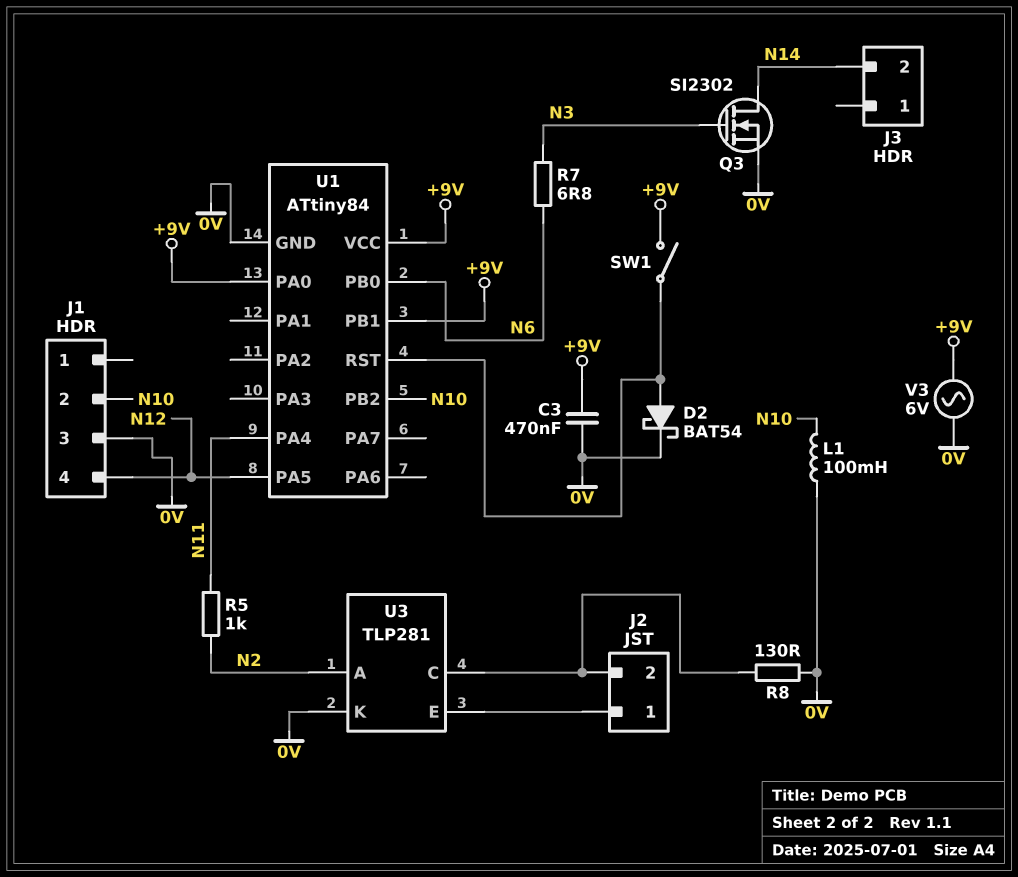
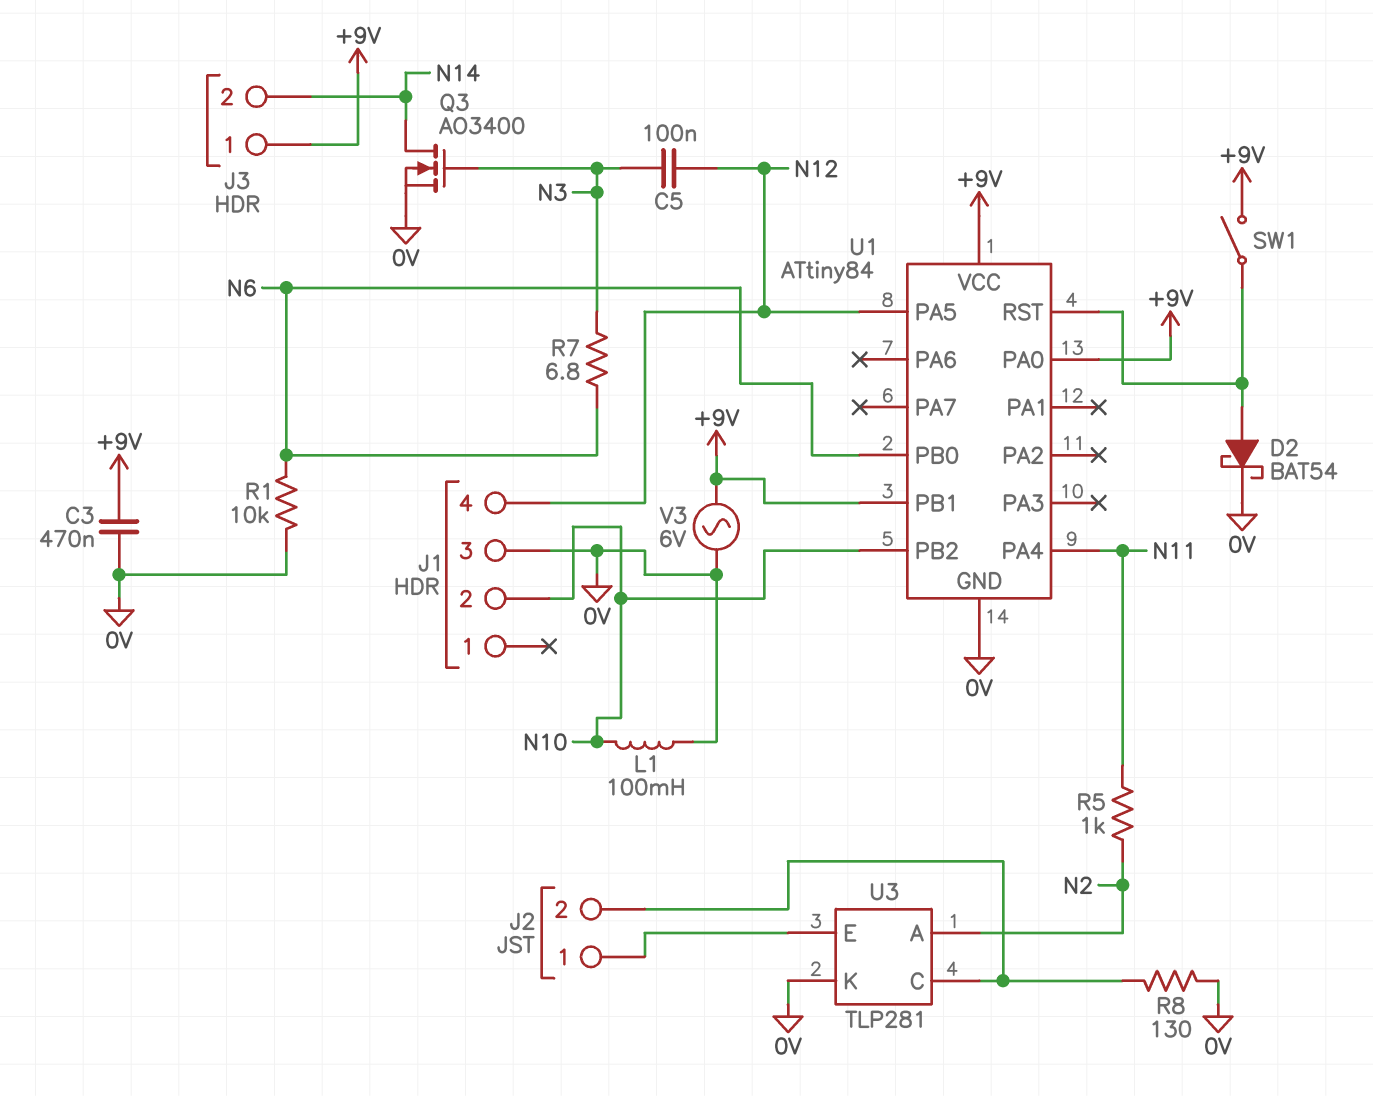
C5: none -> 100nF (N3, N12)
J3 pin 1: none -> +9V
Q3: NMOS SI2302 (G N3, D N14, S 0V) -> NMOS AO3400 (G N3, D N14, S 0V)
R1: none -> 10k (0V, N6)

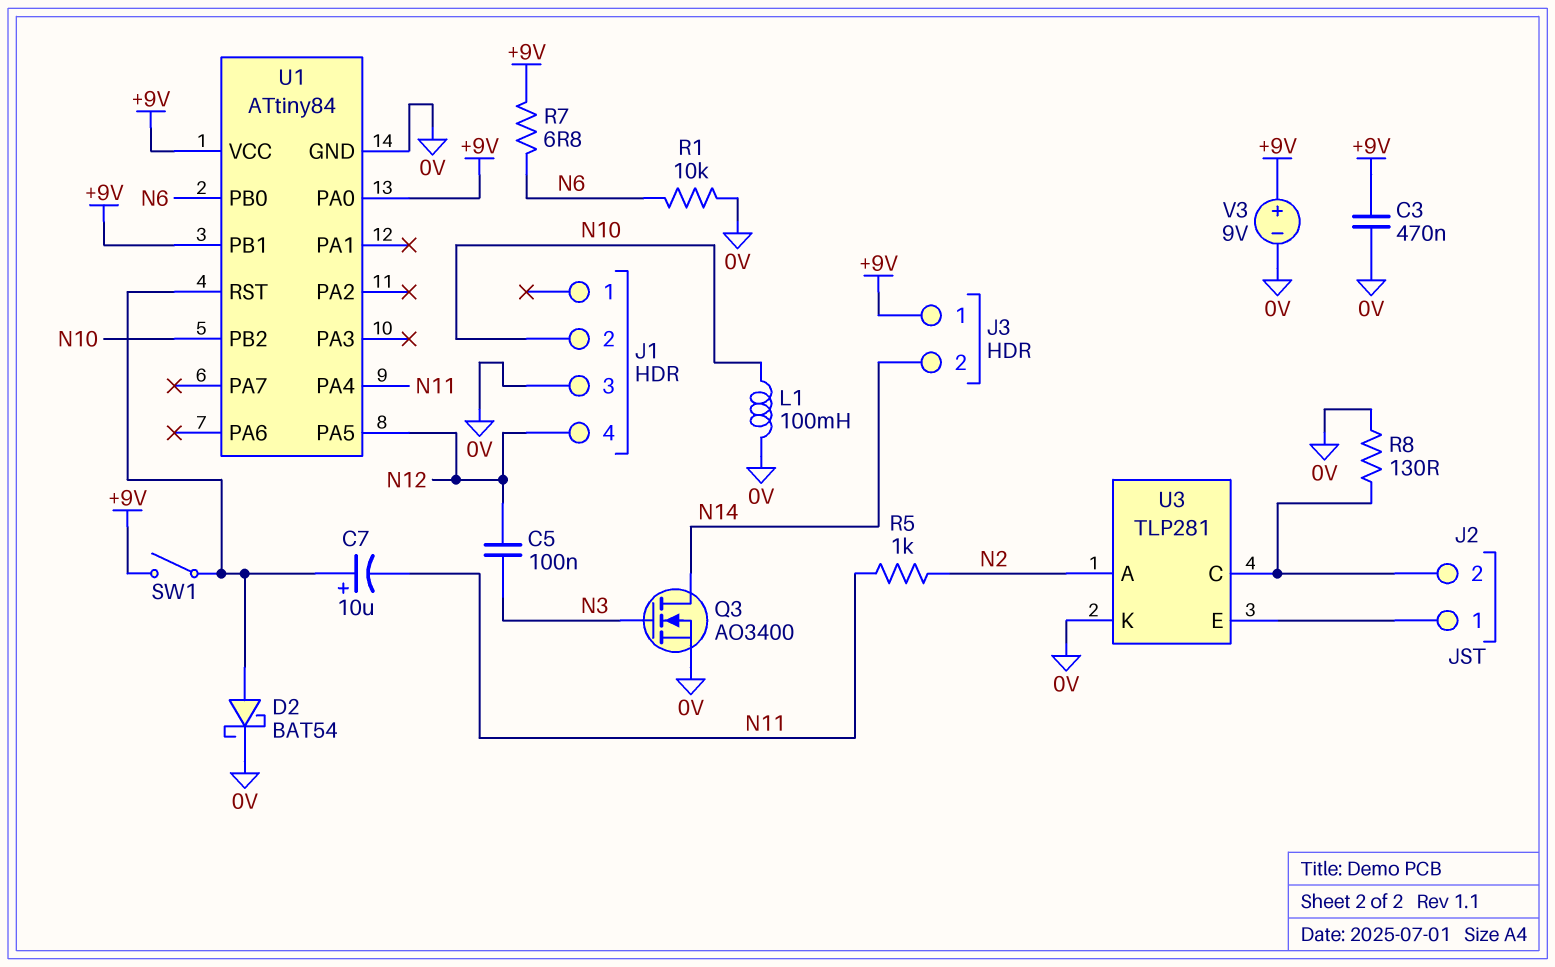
C7: none -> 10uF (plus U1/RST, minus N11)
R7: 6.8 (N3, N6) -> 6.8 (+9V, N6)
V3: AC 6V (+9V, 0V) -> 9V (plus +9V, minus 0V)

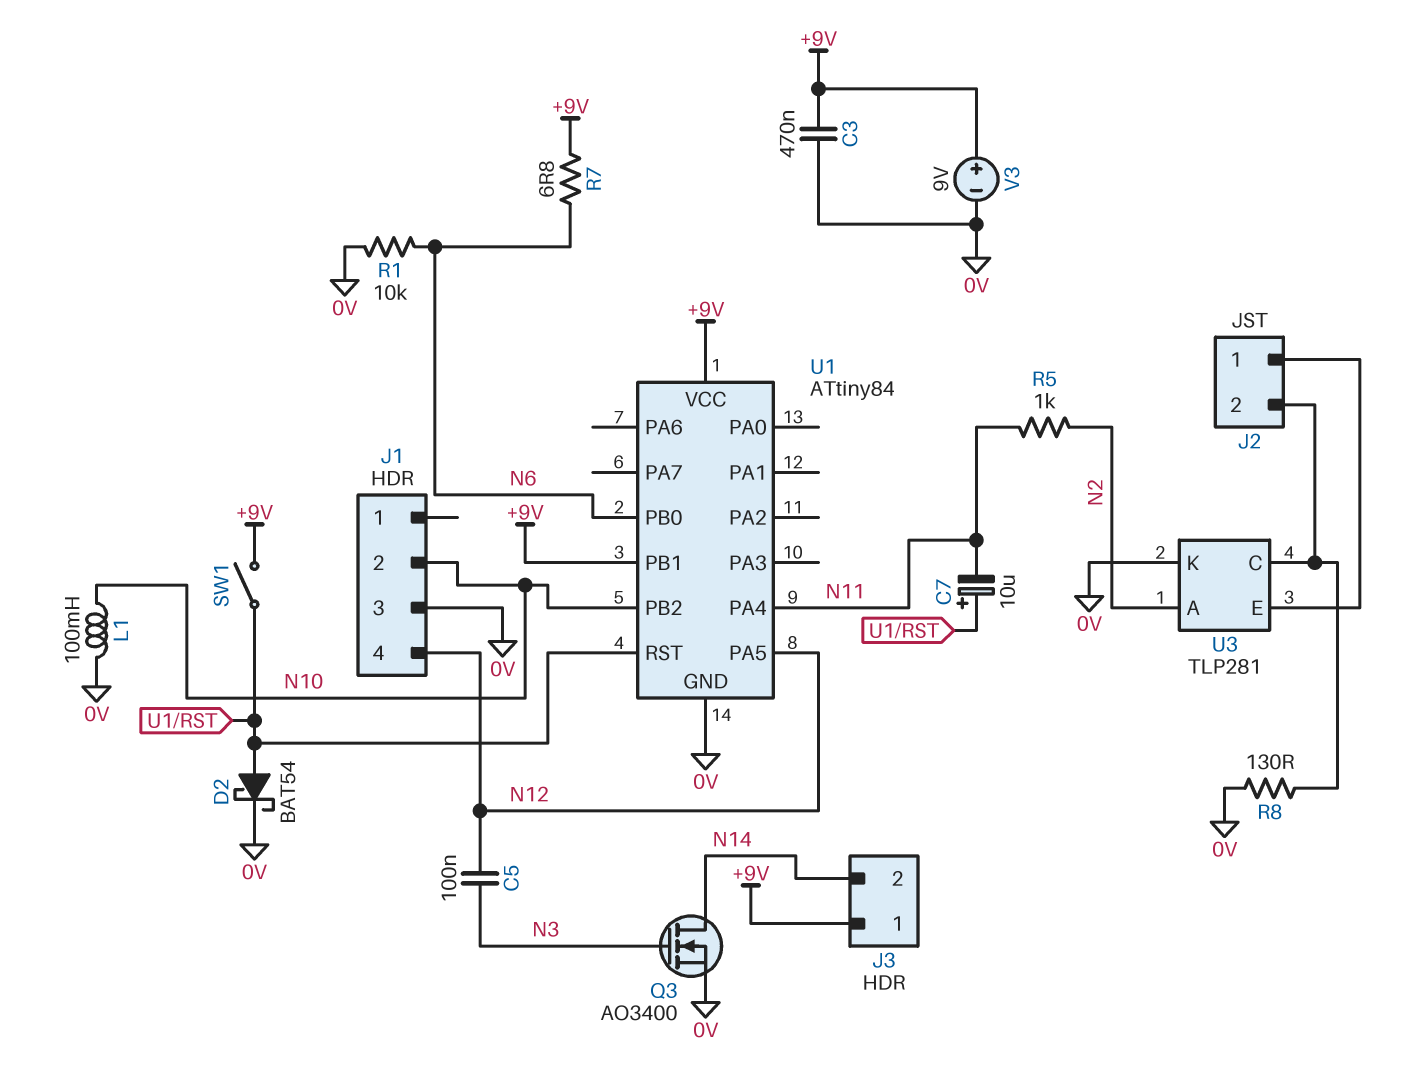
U1 pin PA0: +9V -> none

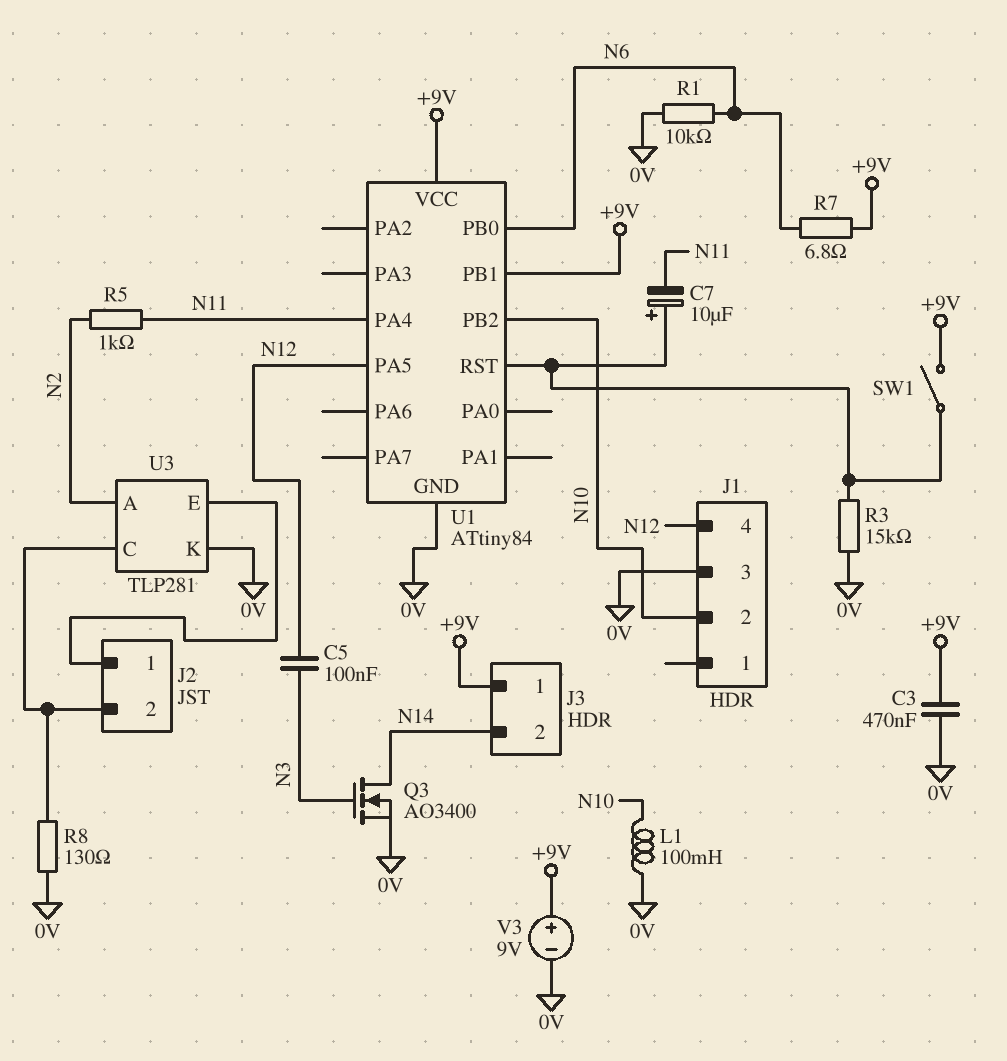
D2: schottky BAT54 (A U1/RST, K 0V) -> none
R3: none -> 15k (0V, U1/RST)

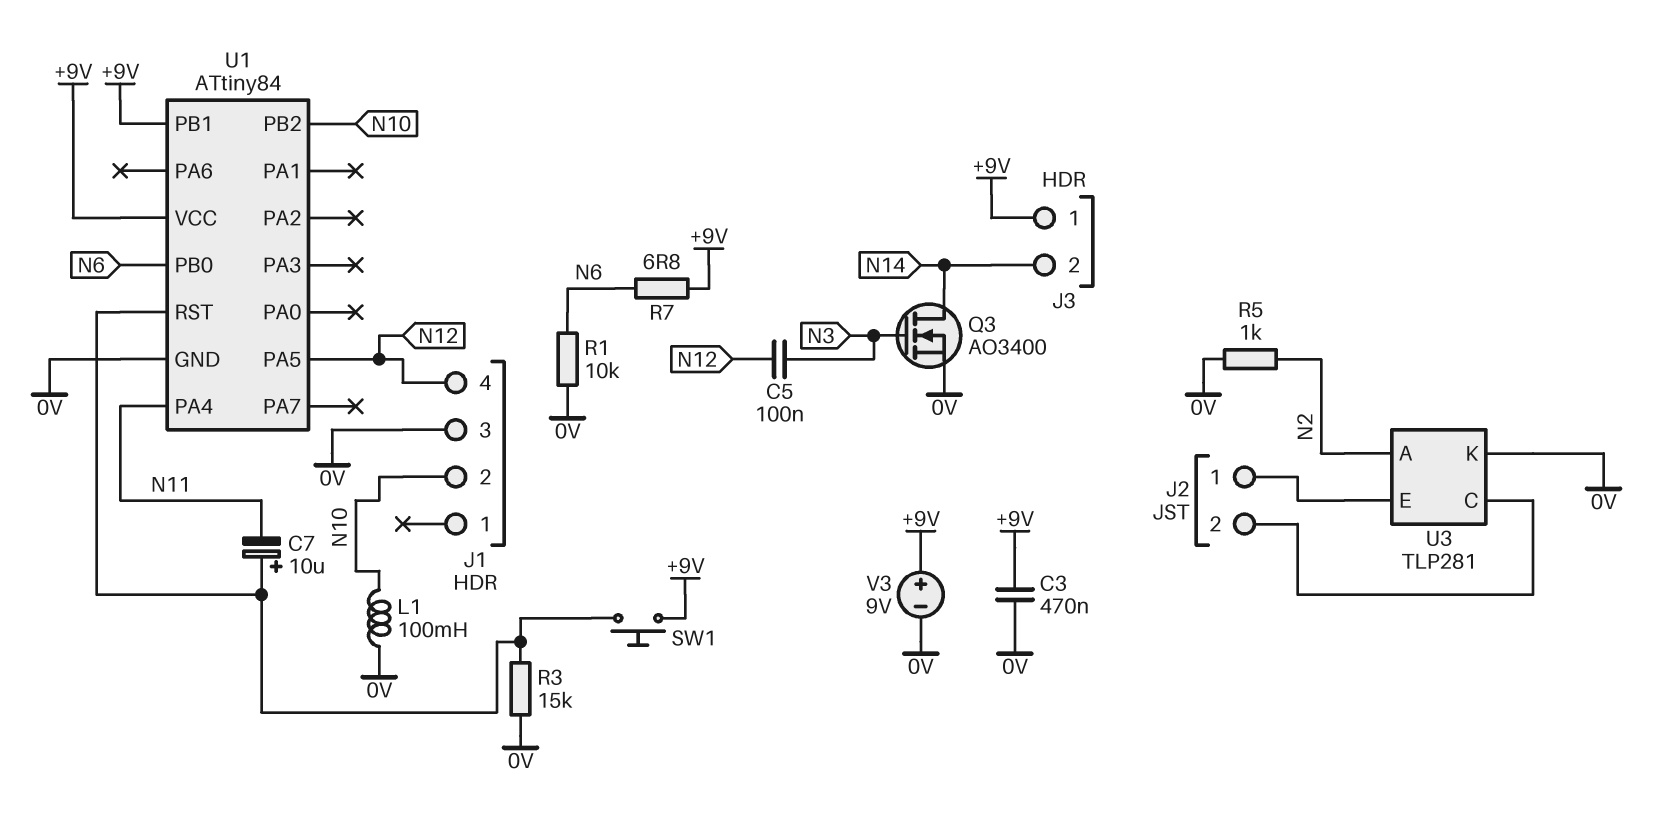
R5: 1k (N2, N11) -> 1k (0V, N2)
R8: 130 (0V, J2/2) -> none
SW1: switch (+9V, U1/RST) -> button (+9V, U1/RST)

